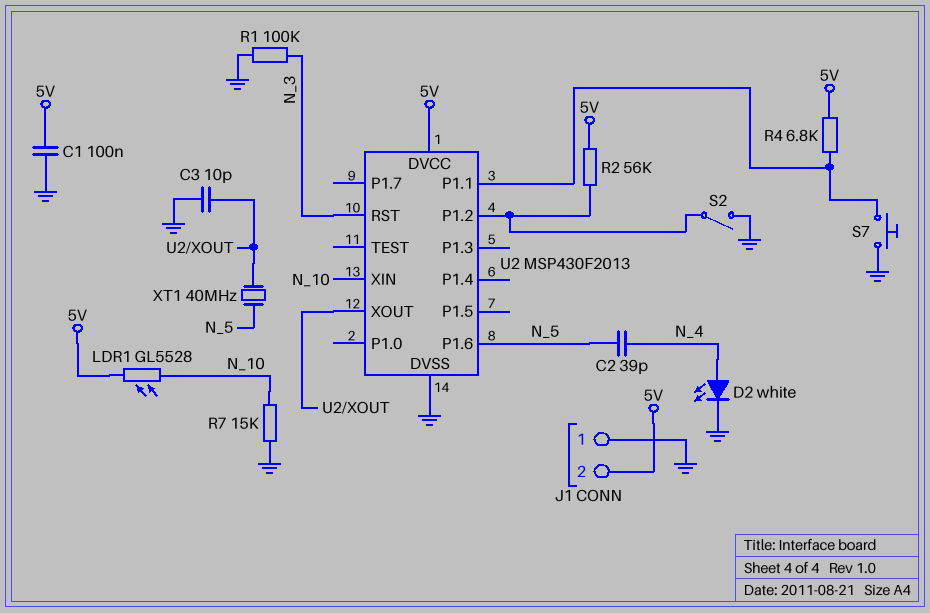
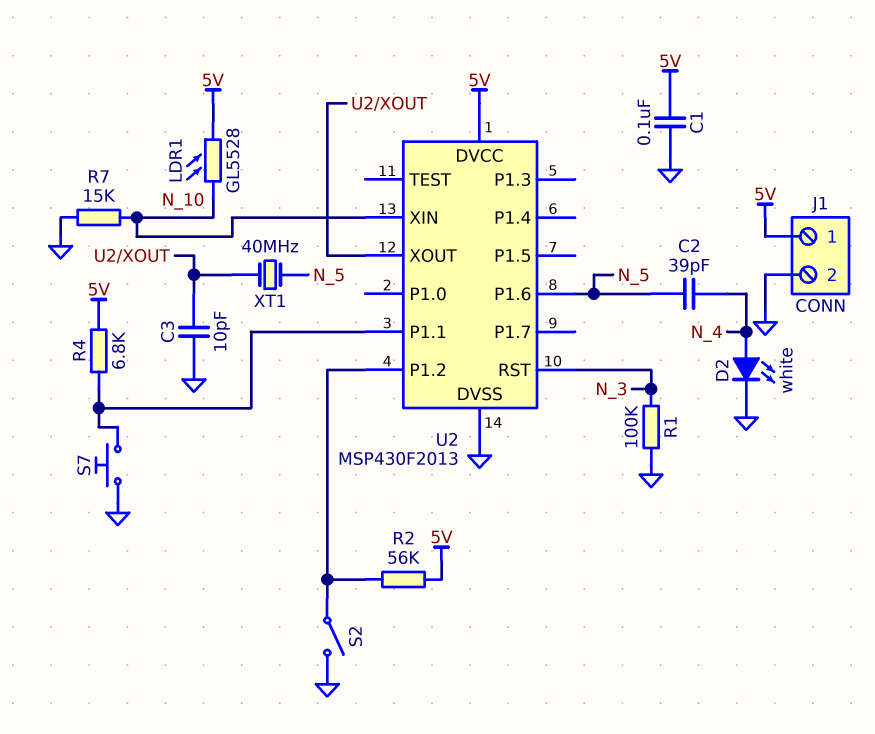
J1 pin 1: GND -> 5V
J1 pin 2: 5V -> GND

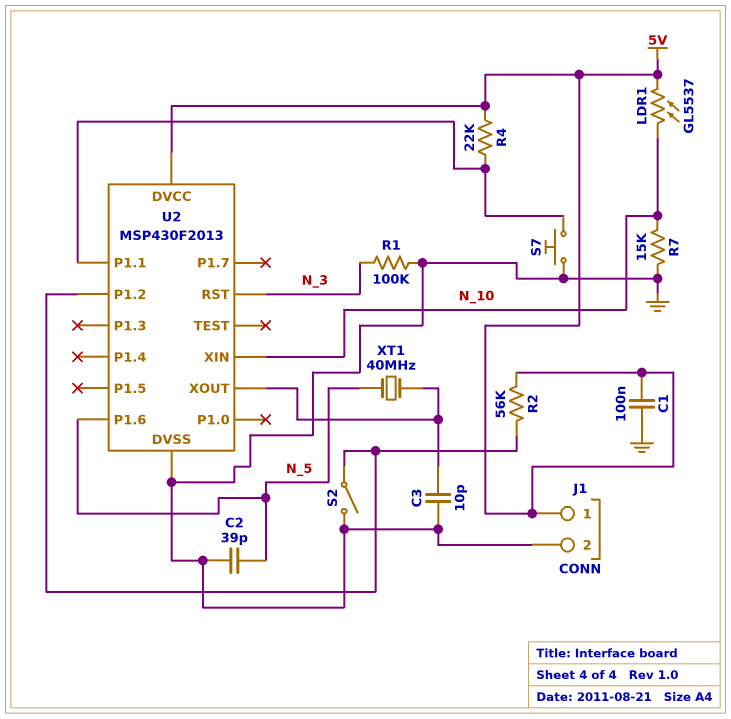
C2: 39pF (N_4, N_5) -> 39pF (GND, N_5)
D2: LED white (A N_4, K GND) -> none
LDR1: GL5528 (5V, N_10) -> GL5537 (5V, N_10)
R4: 6.8k (5V, U2/P1.1) -> 22k (5V, U2/P1.1)

